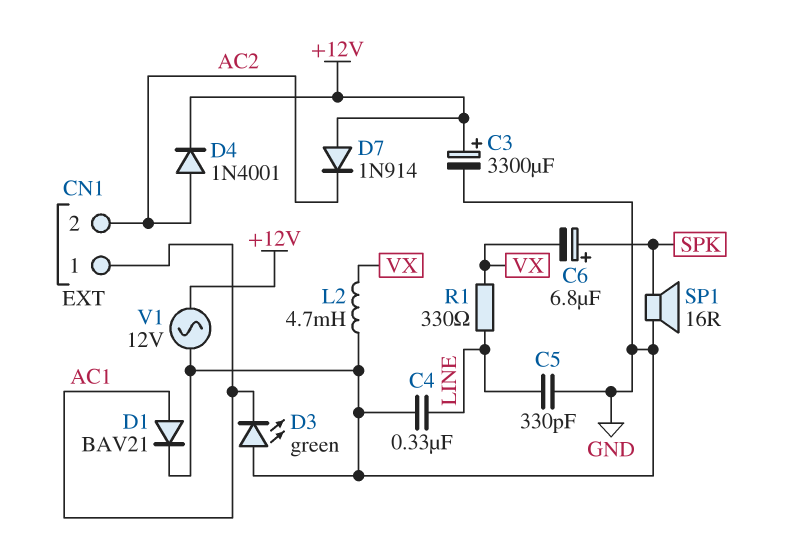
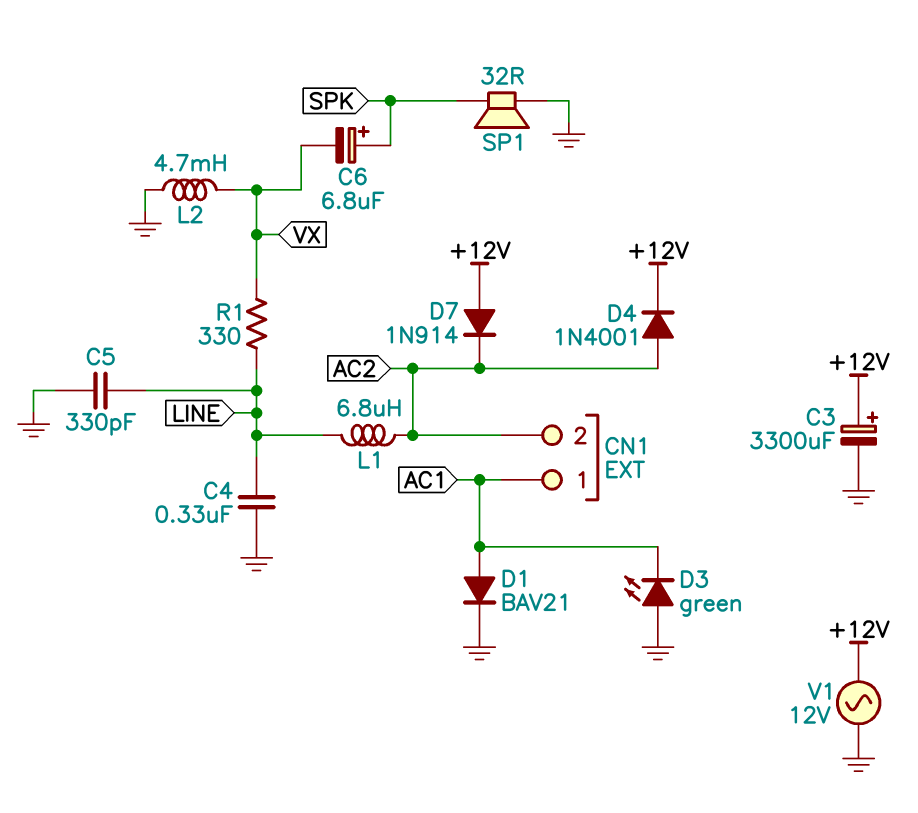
L1: none -> 6.8uH (AC2, LINE)
SP1: speaker 16R (GND, SPK) -> speaker 32R (GND, SPK)

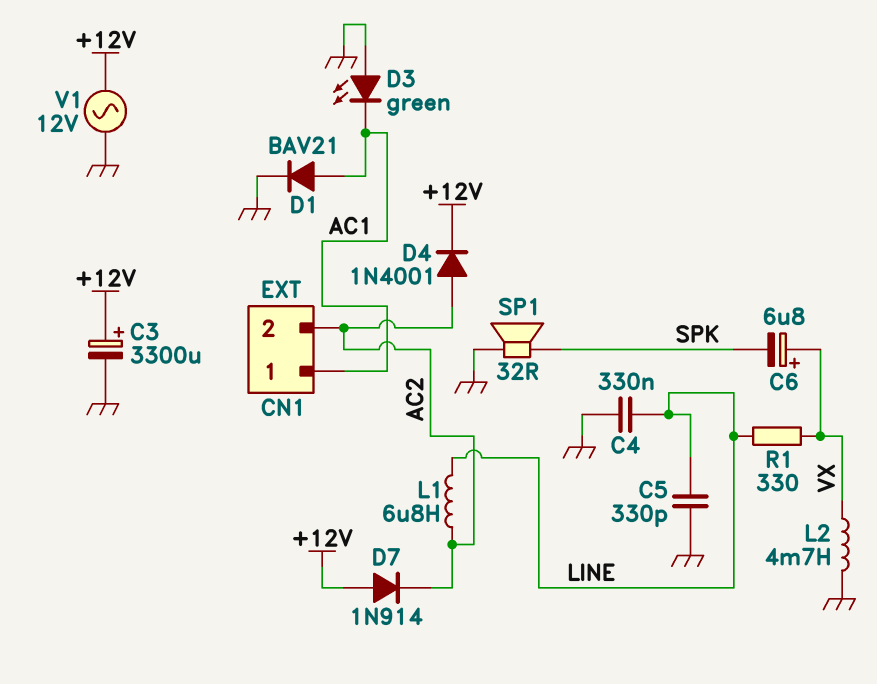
C6: 6.8uF (plus SPK, minus VX) -> 6.8uF (plus VX, minus SPK)

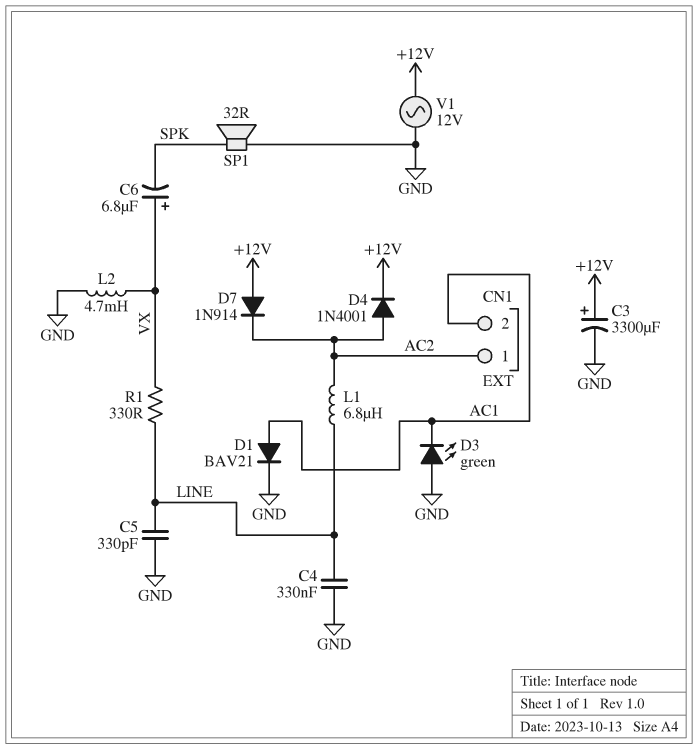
CN1 pin 1: AC1 -> AC2
CN1 pin 2: AC2 -> AC1

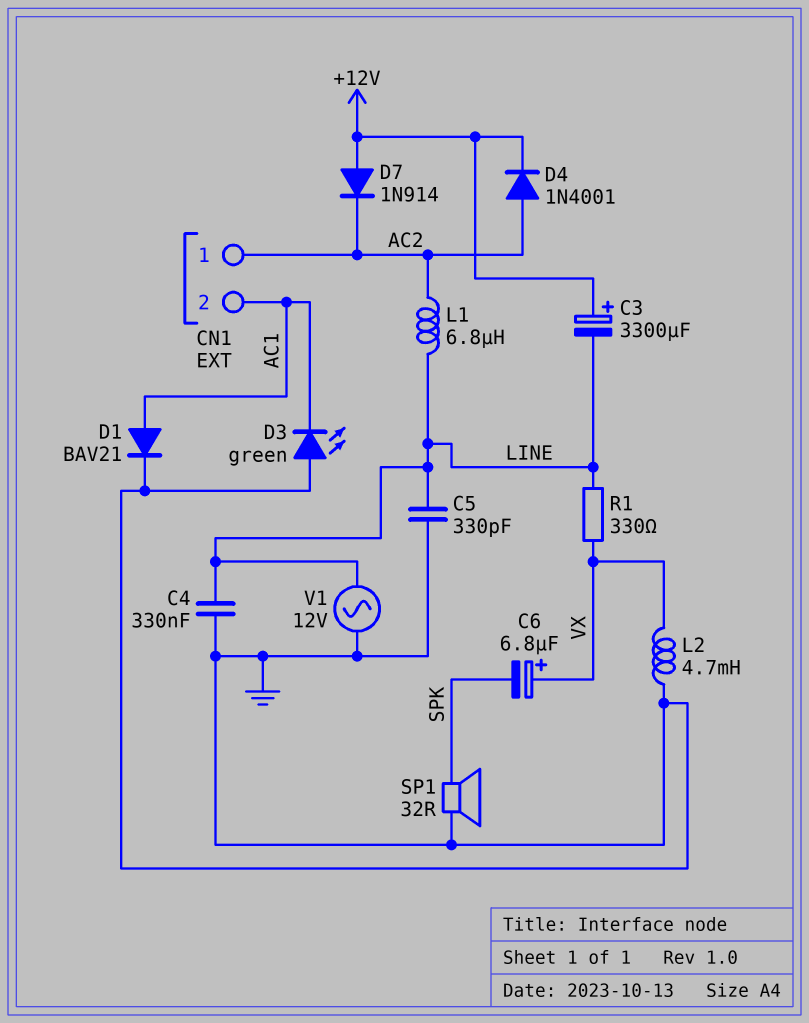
C3: 3300uF (plus +12V, minus GND) -> 3300uF (plus +12V, minus LINE)
V1: AC 12V (+12V, GND) -> AC 12V (GND, LINE)

